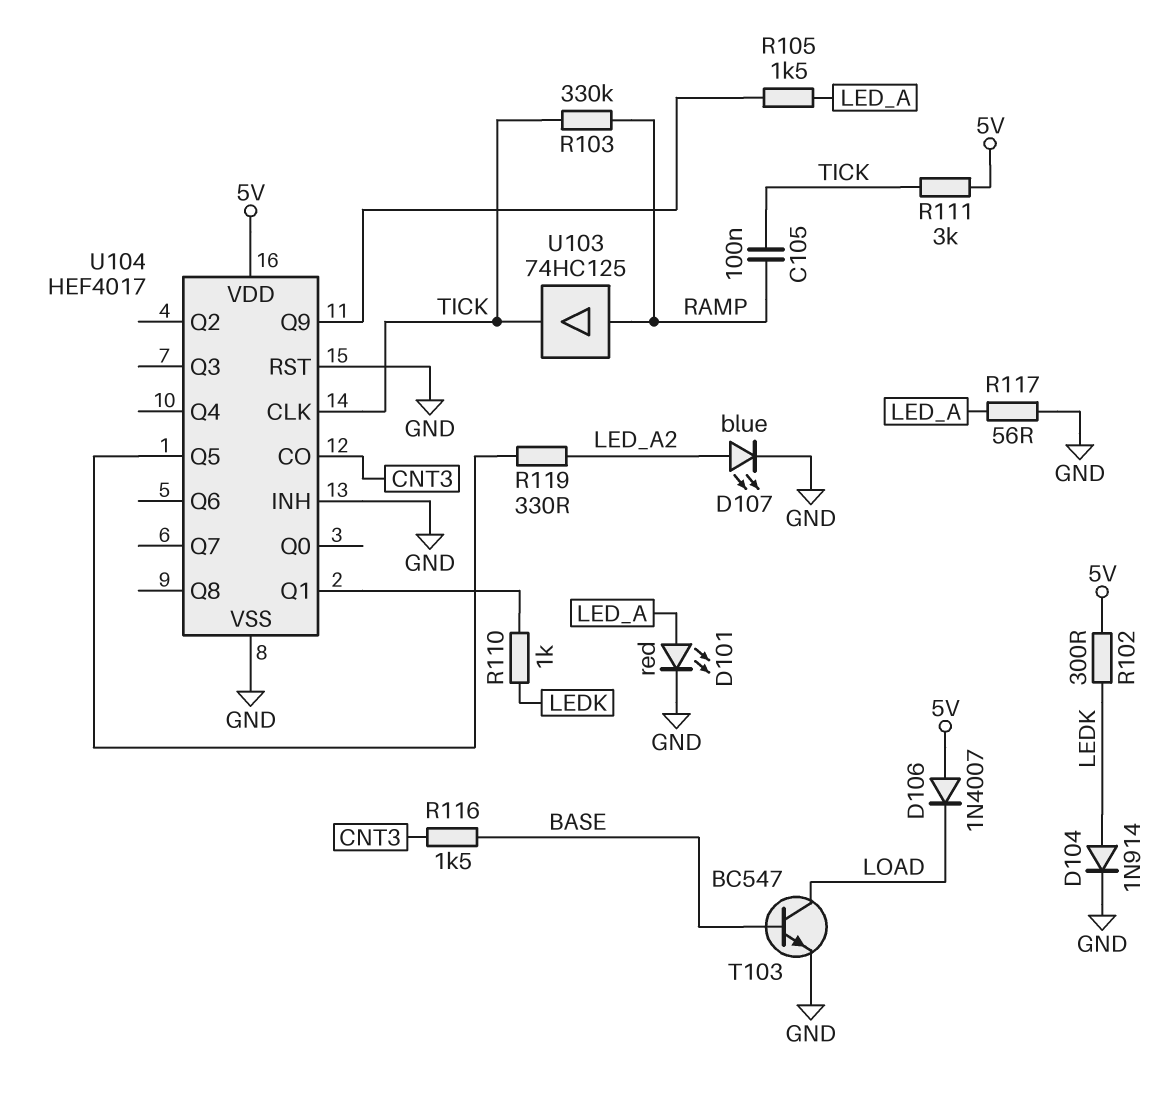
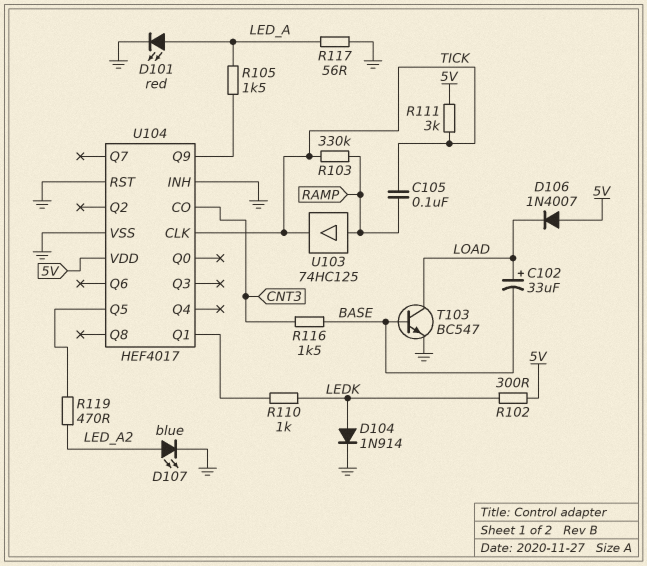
C102: none -> 33uF (plus LOAD, minus BASE)
R119: 330 (LED_A2, U104/Q5) -> 470 (LED_A2, U104/Q5)

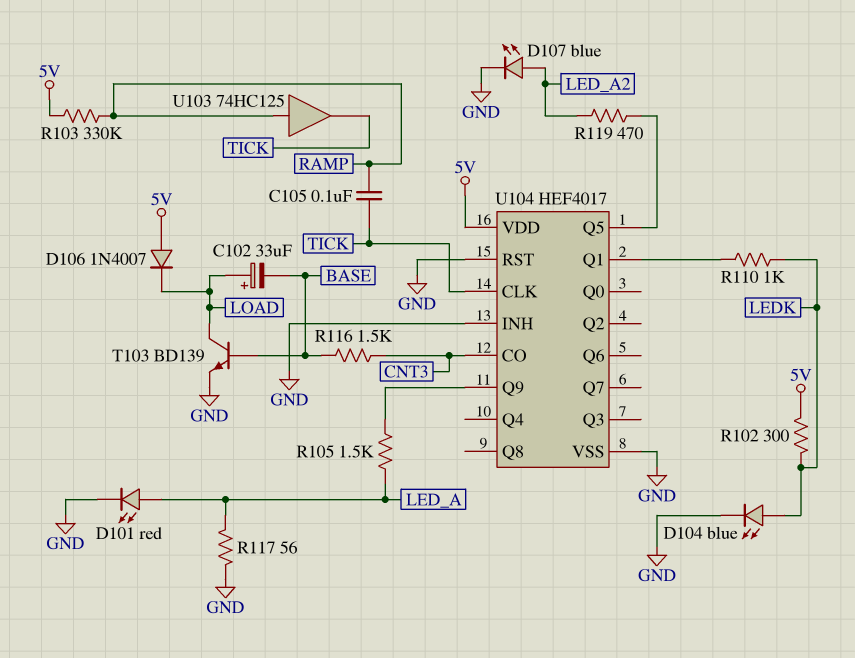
D104: diode 1N914 (A LEDK, K GND) -> LED blue (A LEDK, K GND)
R103: 330k (RAMP, TICK) -> 330k (5V, RAMP)
R111: 3k (5V, TICK) -> none
T103: NPN BC547 (B BASE, C LOAD, E GND) -> NPN BD139 (B BASE, C LOAD, E GND)

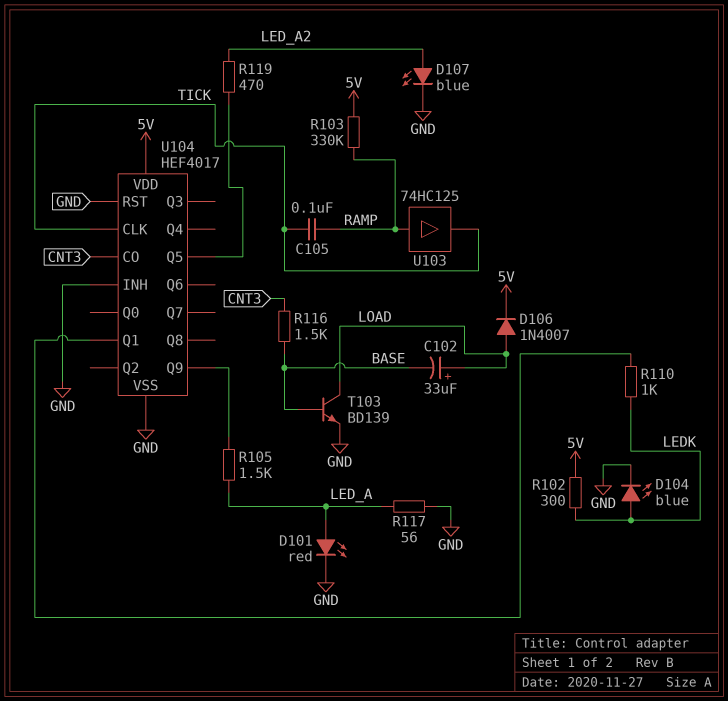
D106: diode 1N4007 (A 5V, K LOAD) -> diode 1N4007 (A LOAD, K 5V)

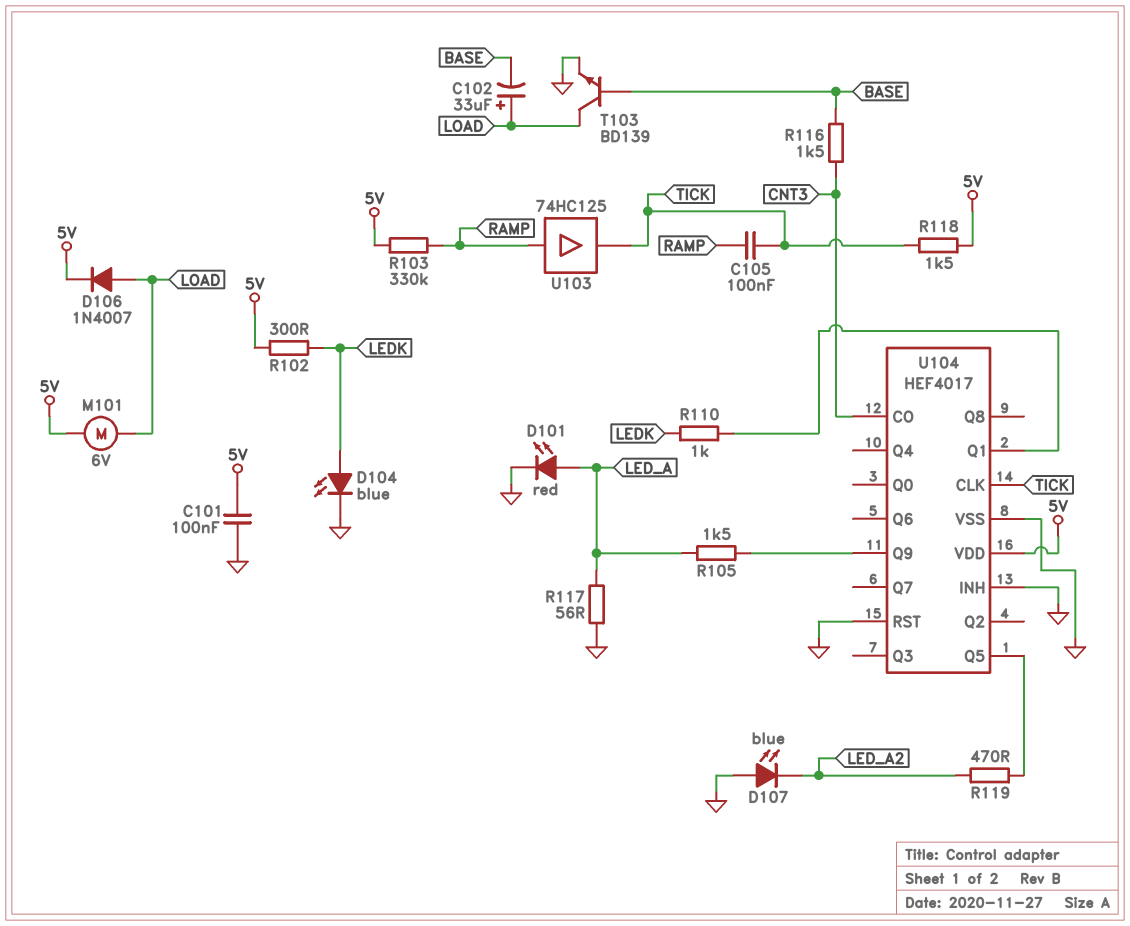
C101: none -> 100nF (5V, GND)
D107: LED blue (A LED_A2, K GND) -> LED blue (A GND, K LED_A2)
M101: none -> motor 6V (5V, LOAD)
R118: none -> 1.5k (5V, TICK)

